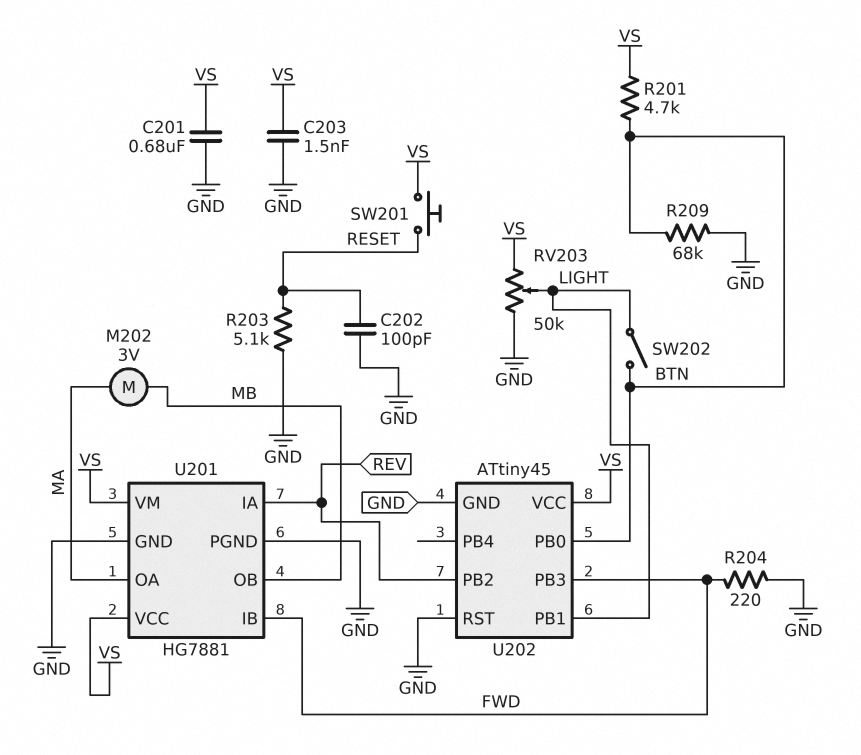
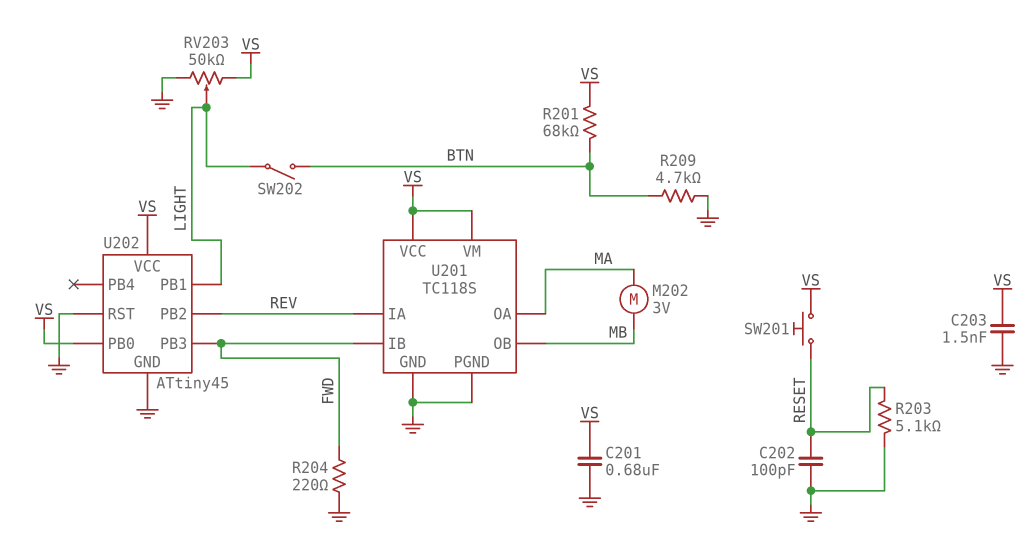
R201: 4.7k (BTN, VS) -> 68k (BTN, VS)
R209: 68k (BTN, GND) -> 4.7k (BTN, GND)
U201: HG7881 -> TC118S
U202 pin PB0: BTN -> VS

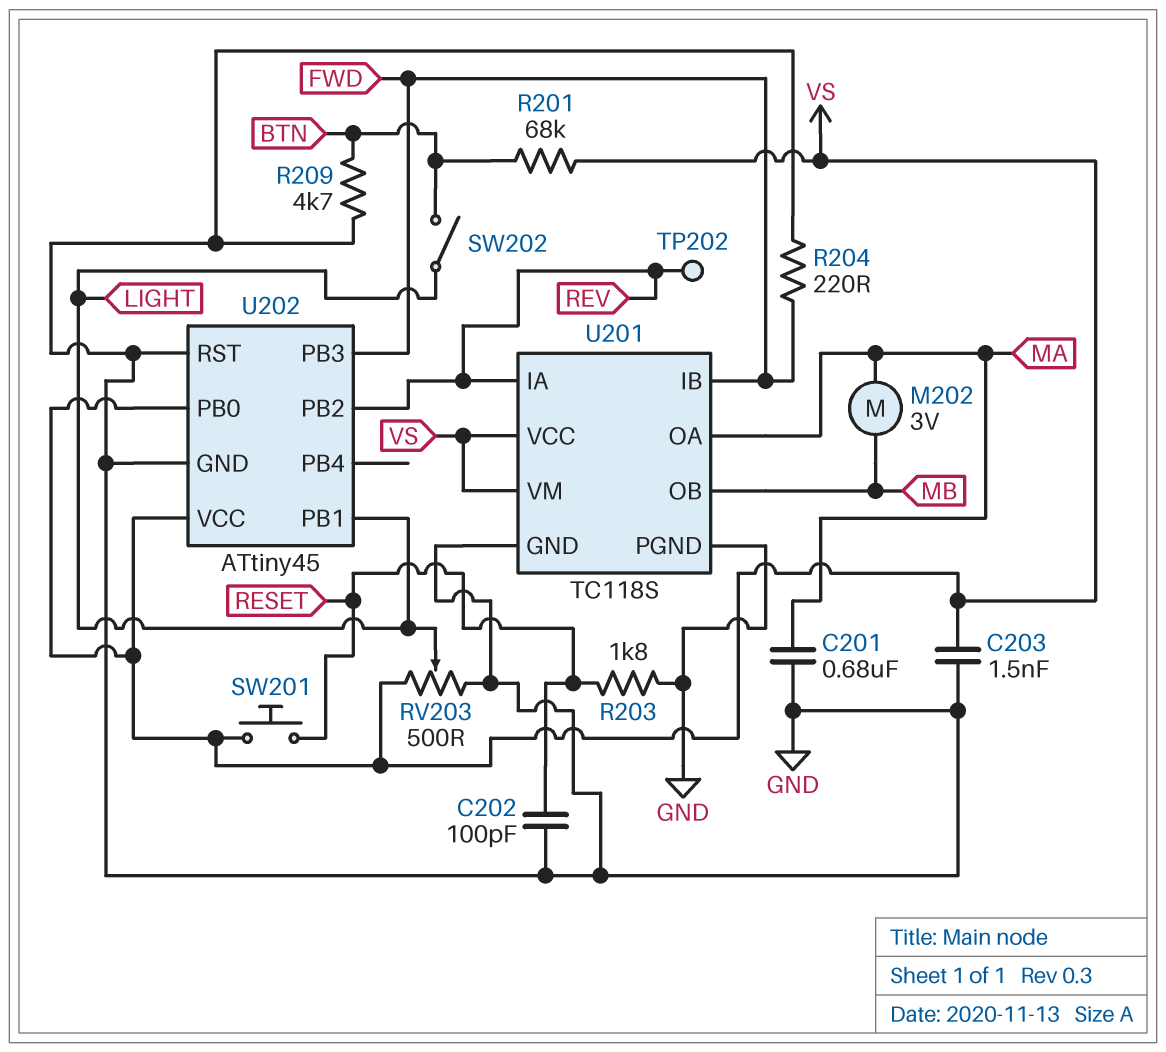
C201: 680nF (GND, VS) -> 680nF (GND, MA)
R203: 5.1k (GND, RESET) -> 1.8k (GND, RESET)
RV203: 50k (GND, VS, wiper LIGHT) -> 500 (GND, VS, wiper LIGHT)
TP202: none -> test point (REV)

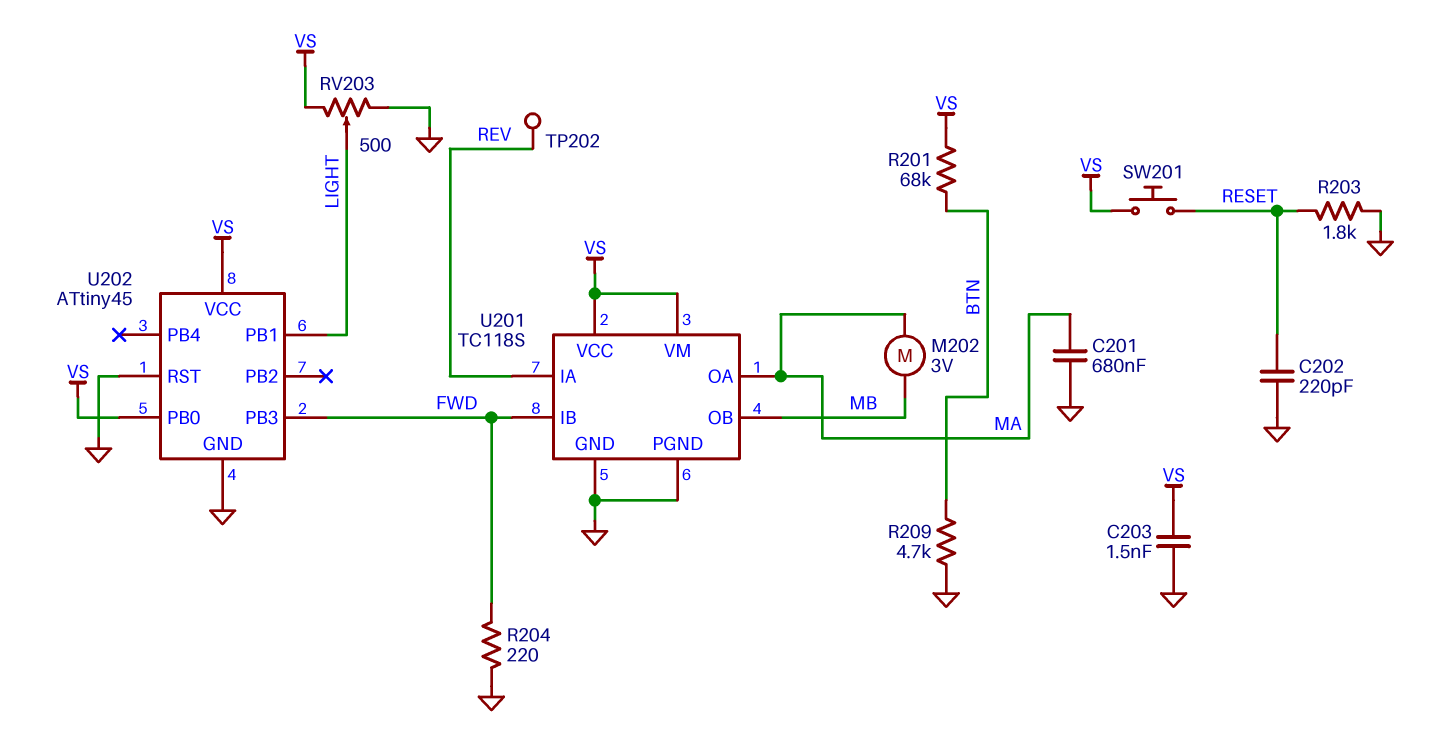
C202: 100pF (GND, RESET) -> 220pF (GND, RESET)
SW202: switch (BTN, LIGHT) -> none
U202 pin PB2: REV -> none

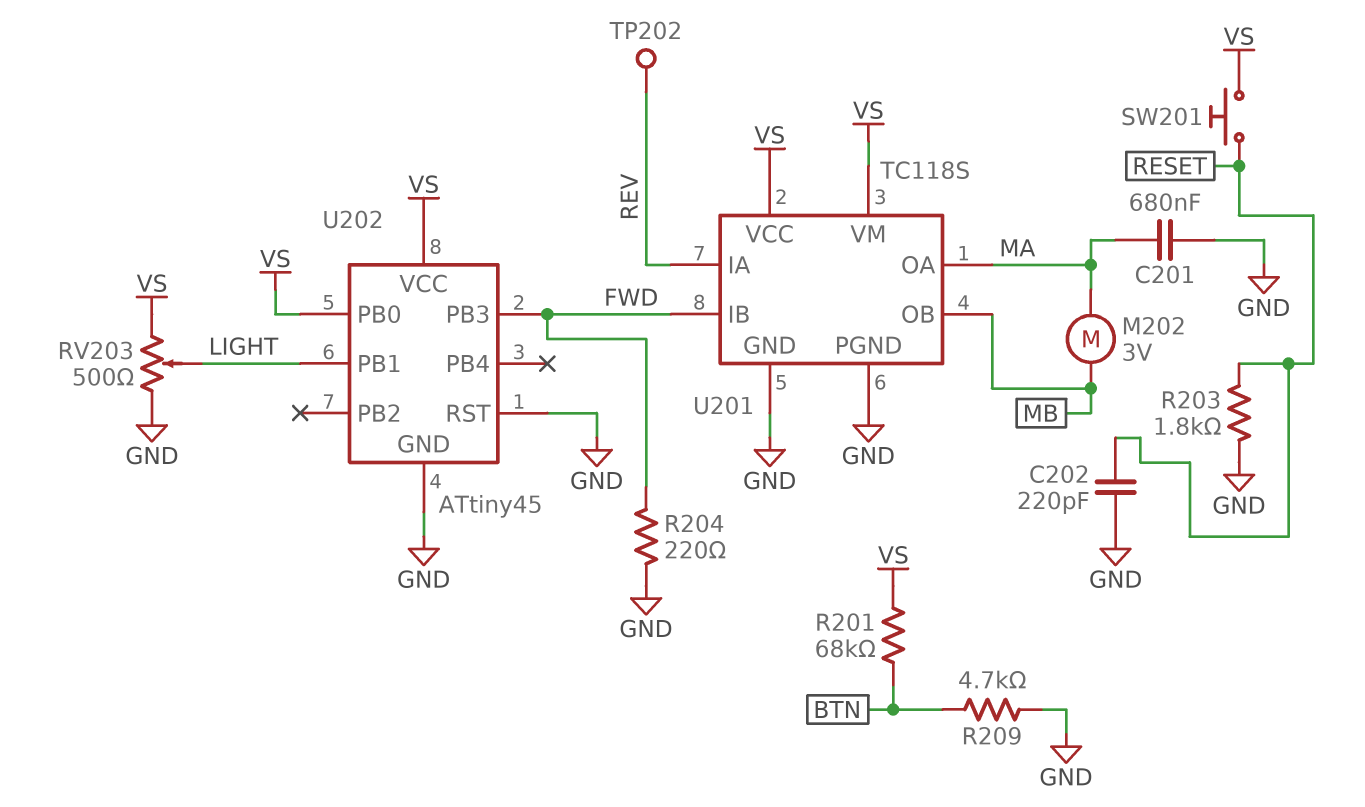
C203: 1.5nF (GND, VS) -> none

